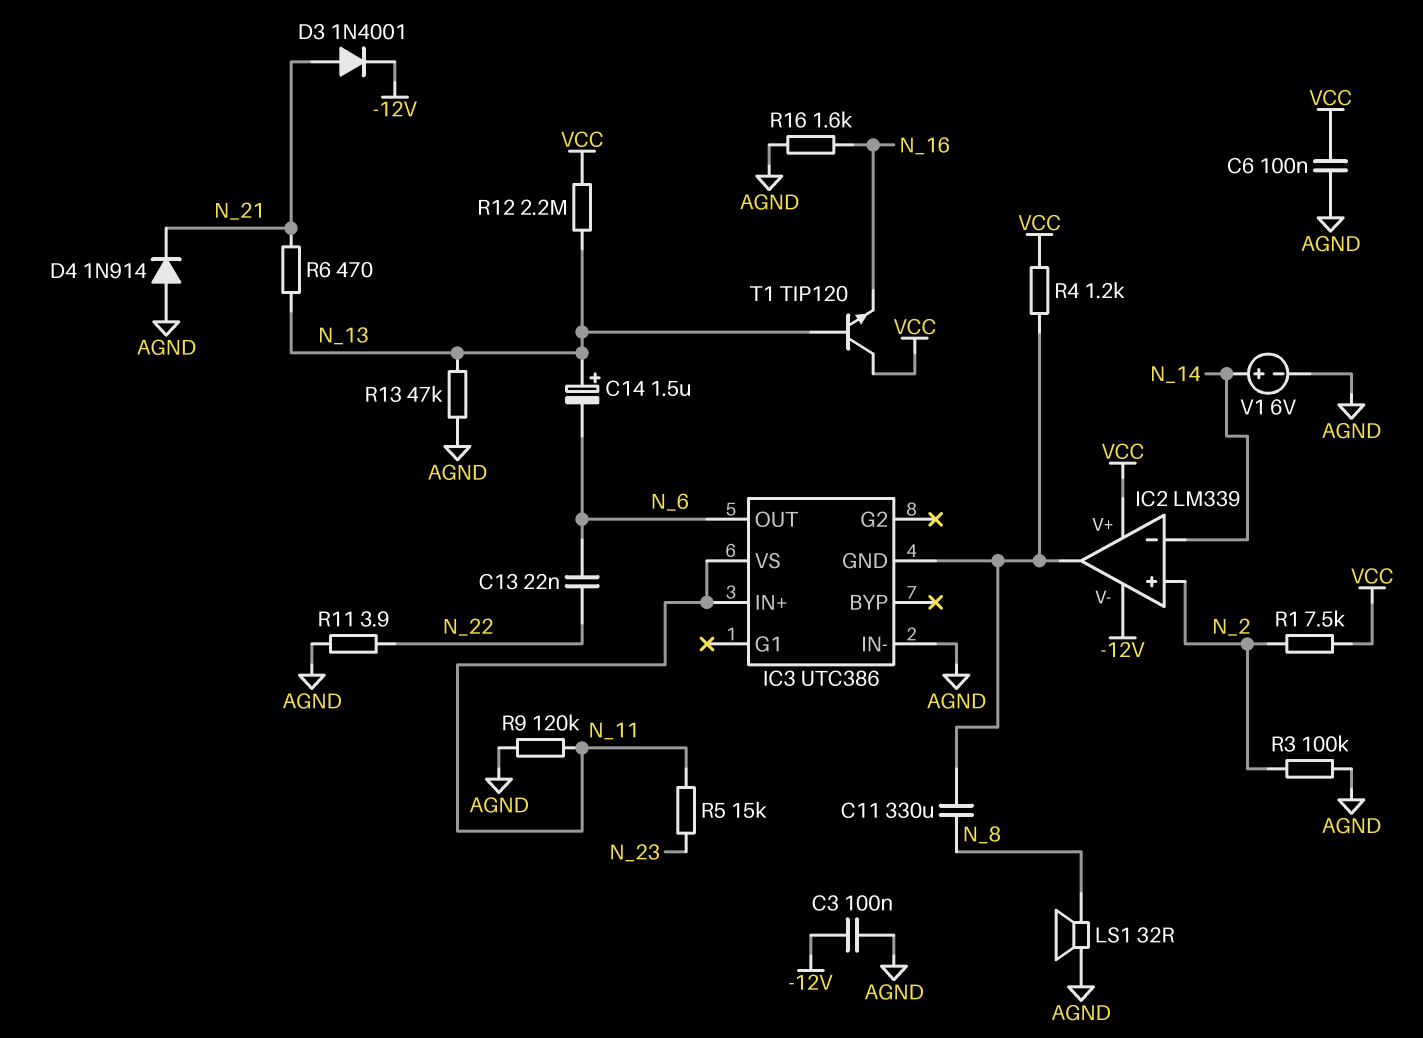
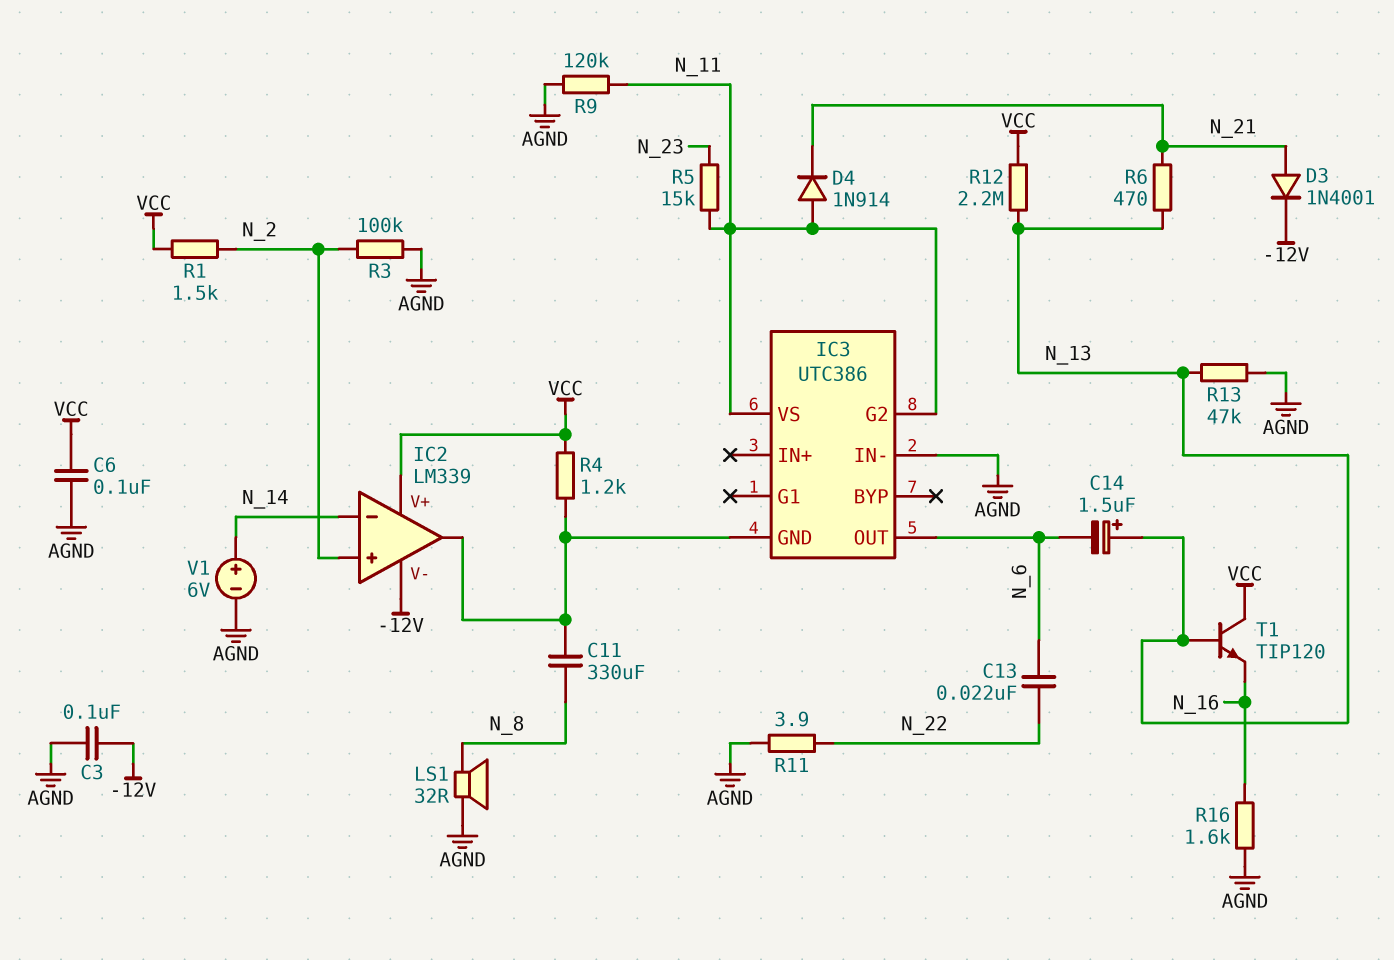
D4: diode 1N914 (A AGND, K N_21) -> diode 1N914 (A N_11, K N_21)
IC3 pin G2: none -> N_11
IC3 pin IN+: N_11 -> none
R1: 7.5k (N_2, VCC) -> 1.5k (N_2, VCC)

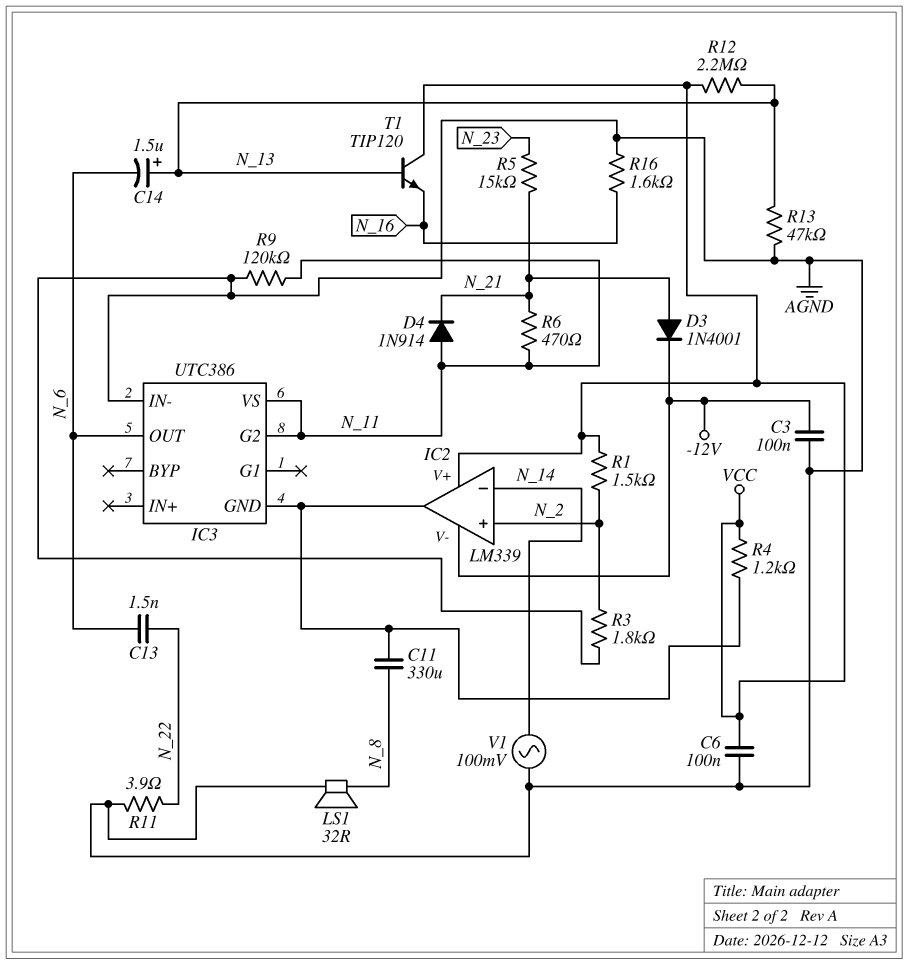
C13: 22nF (N_6, N_22) -> 1.5nF (N_6, N_22)
R3: 100k (AGND, N_2) -> 1.8k (AGND, N_2)
R5: 15k (N_11, N_23) -> 15k (N_21, N_23)
R6: 470 (N_13, N_21) -> 470 (N_11, N_21)
V1: 6V (plus N_14, minus AGND) -> AC 100mV (AGND, N_14)

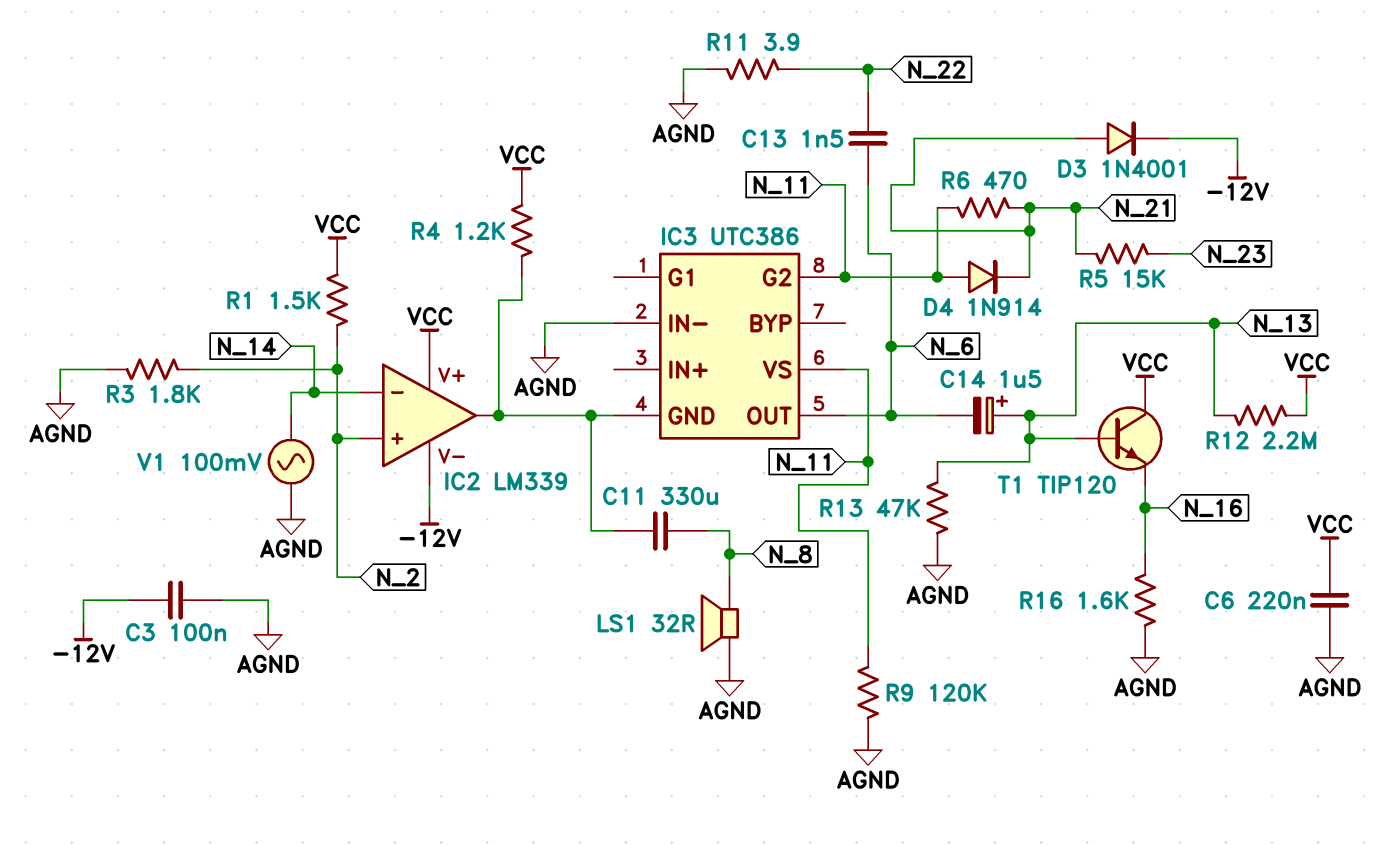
C6: 100nF (AGND, VCC) -> 220nF (AGND, VCC)

